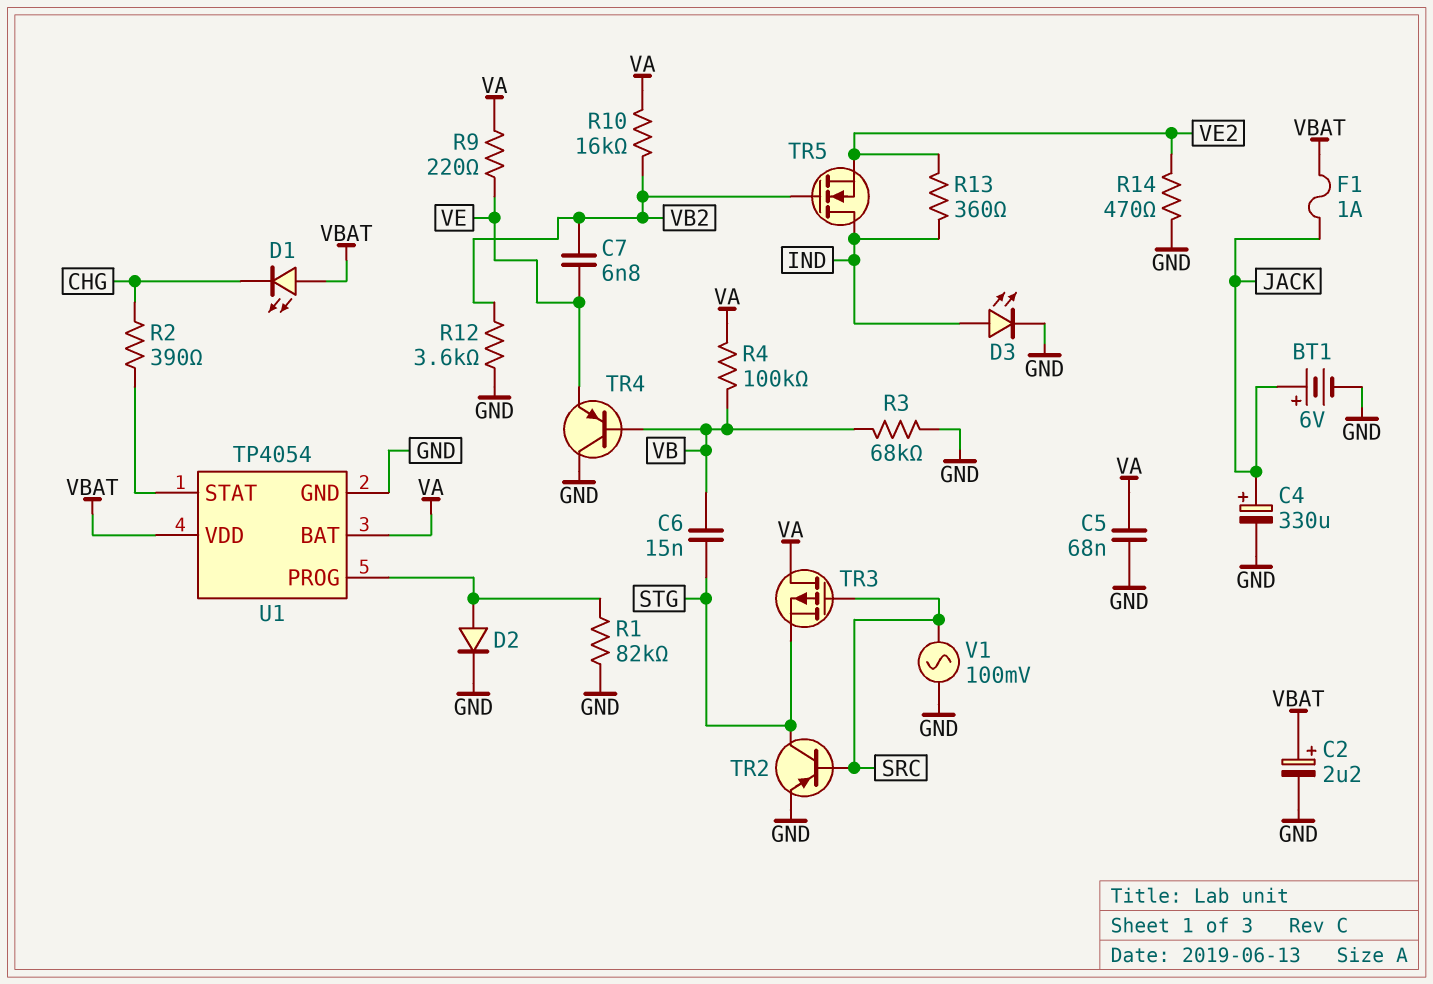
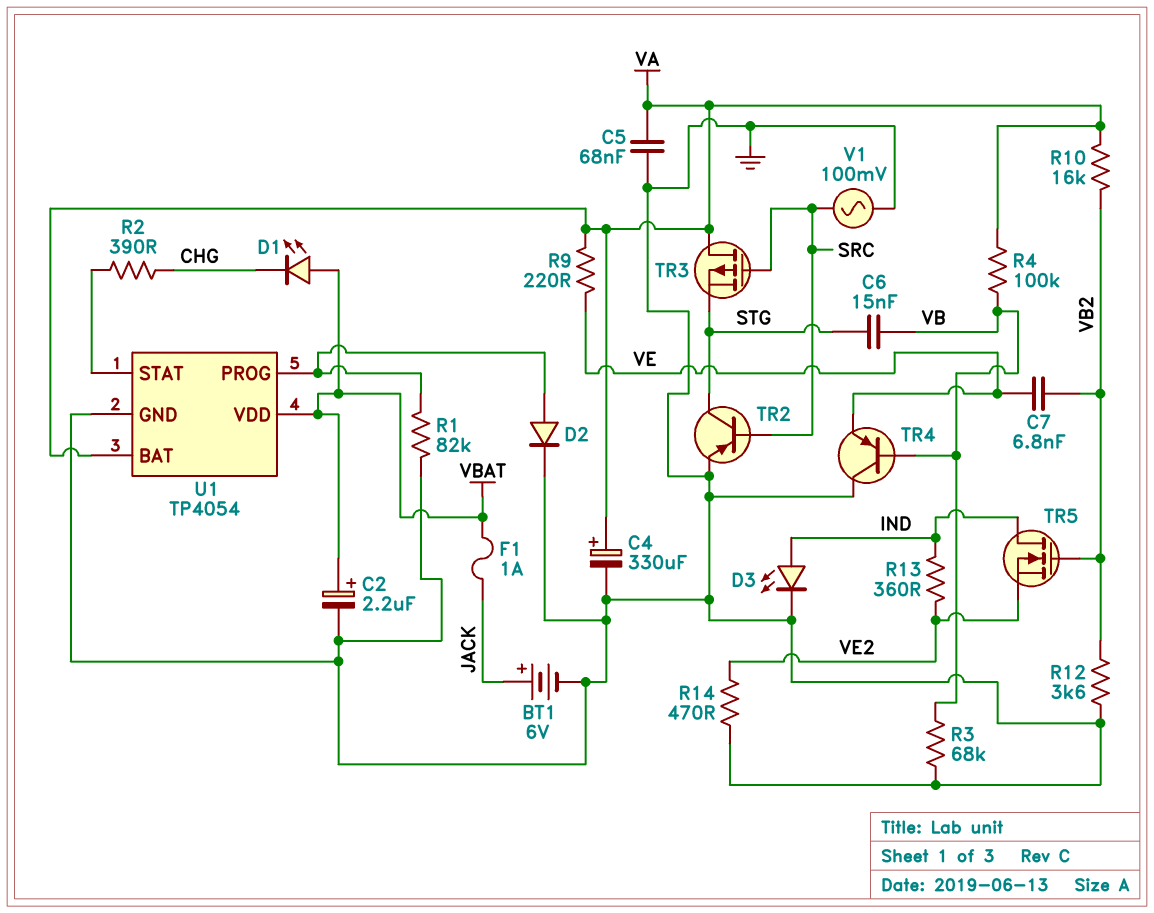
C4: 330uF (plus JACK, minus GND) -> 330uF (plus VA, minus GND)

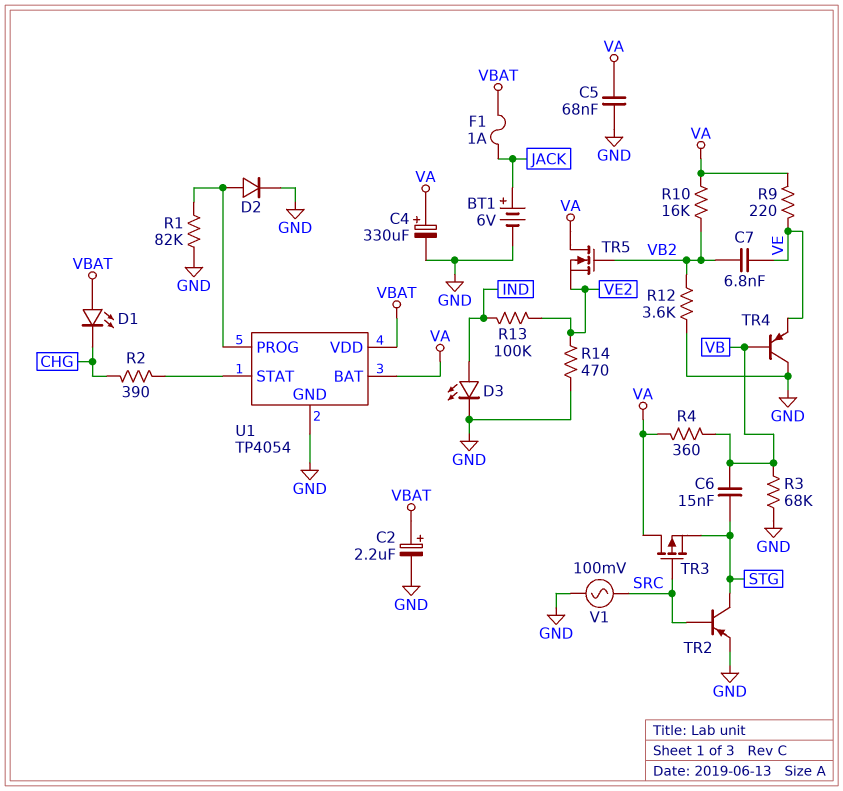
R4: 100k (VA, VB) -> 360 (VA, VB)
R13: 360 (IND, VE2) -> 100k (IND, VE2)
TR5: NMOS (G VB2, D IND, S VE2) -> NMOS (G VB2, D VA, S VE2)

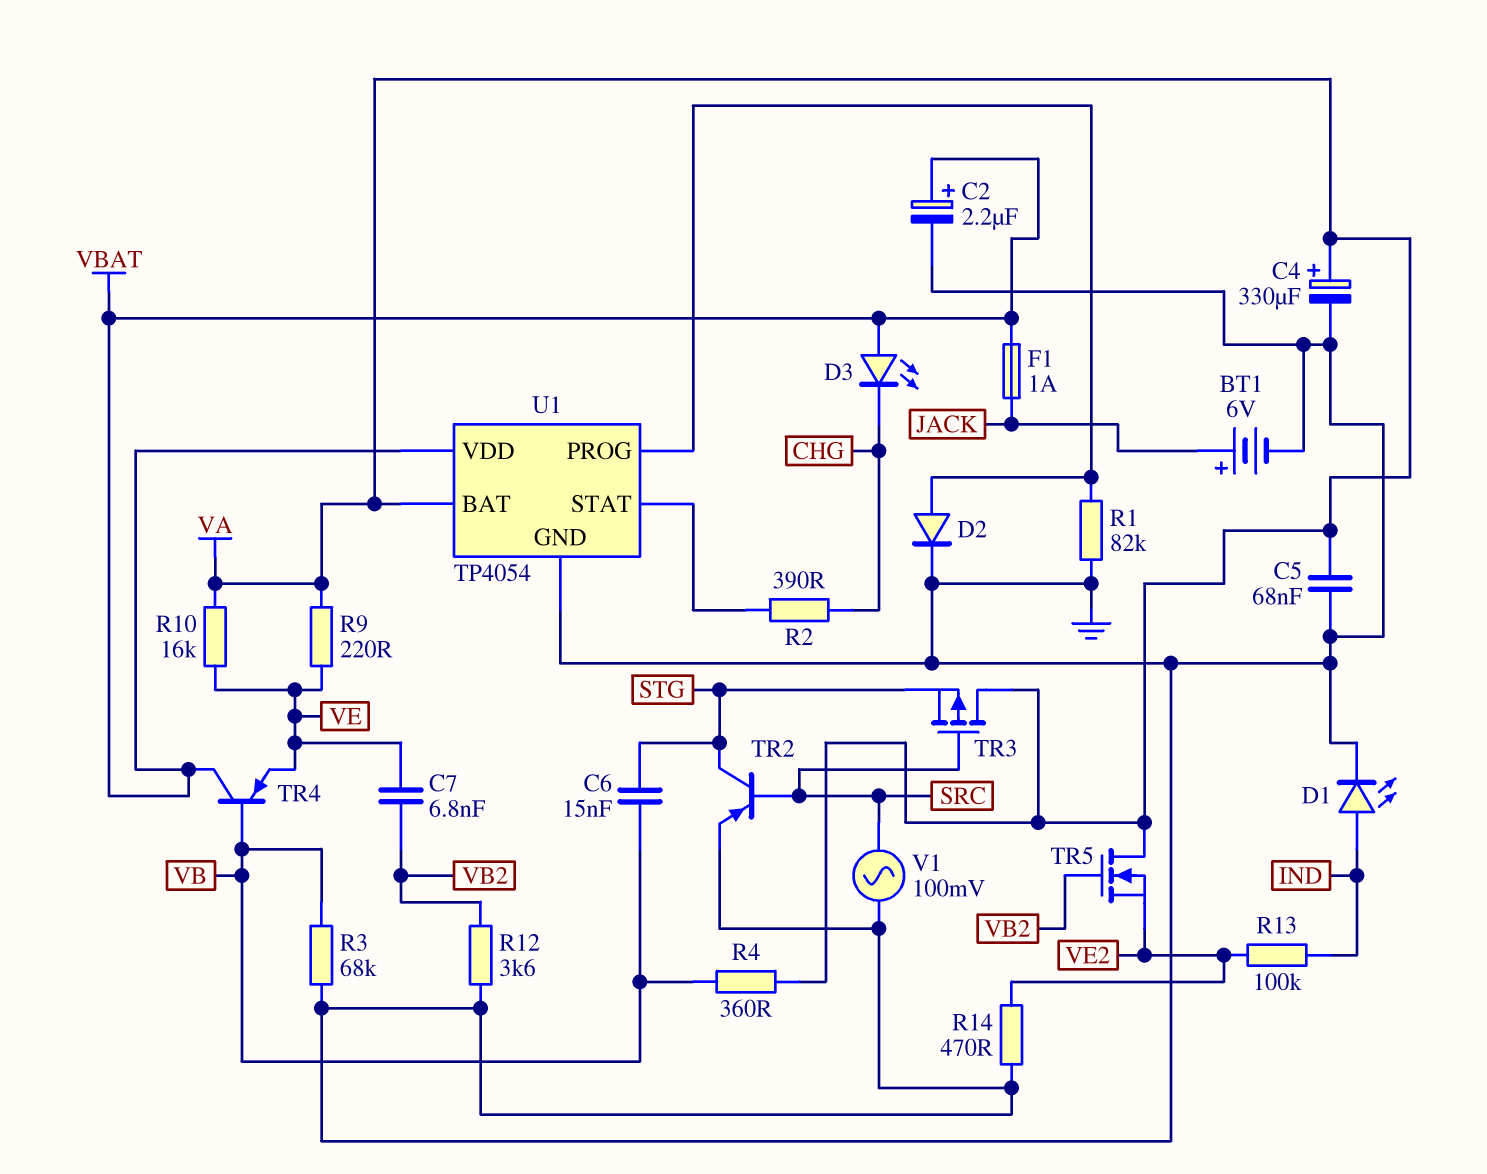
D1: LED (A VBAT, K CHG) -> LED (A IND, K GND)
D3: LED (A IND, K GND) -> LED (A VBAT, K CHG)
R10: 16k (VA, VB2) -> 16k (VA, VE)
TR4: PNP (B VB, C GND, E VE) -> PNP (B VB, C VBAT, E VE)

